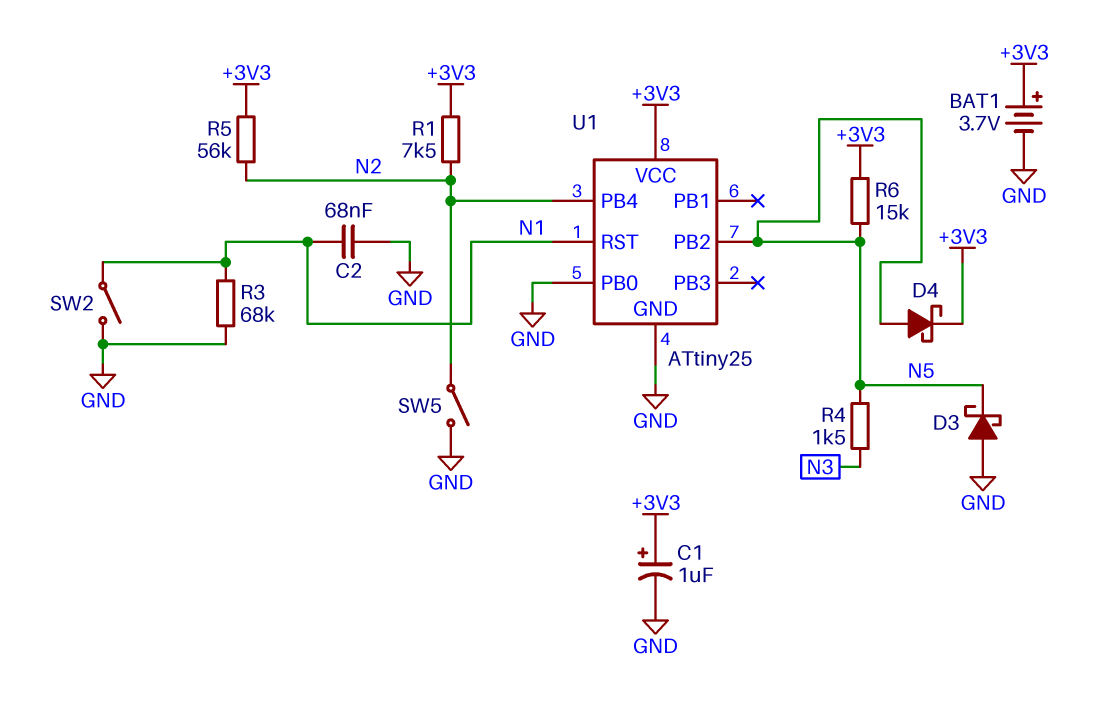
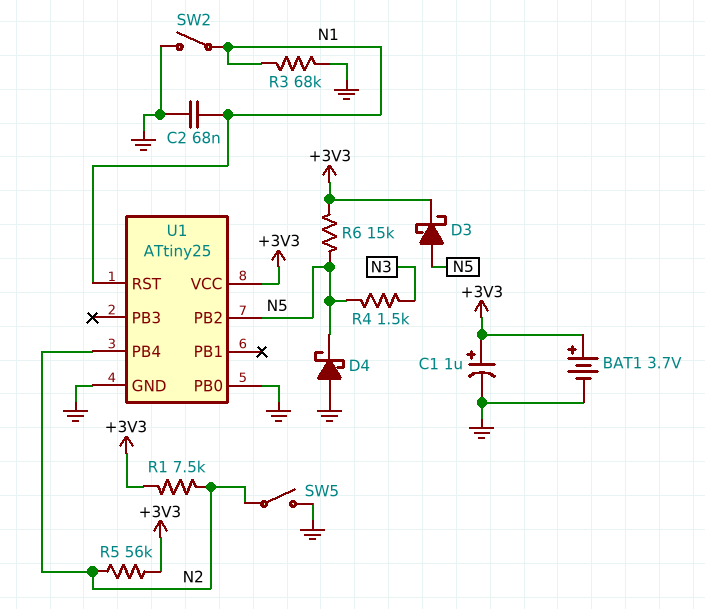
D3: schottky (A GND, K N5) -> schottky (A N5, K +3V3)
D4: schottky (A N5, K +3V3) -> schottky (A GND, K N5)

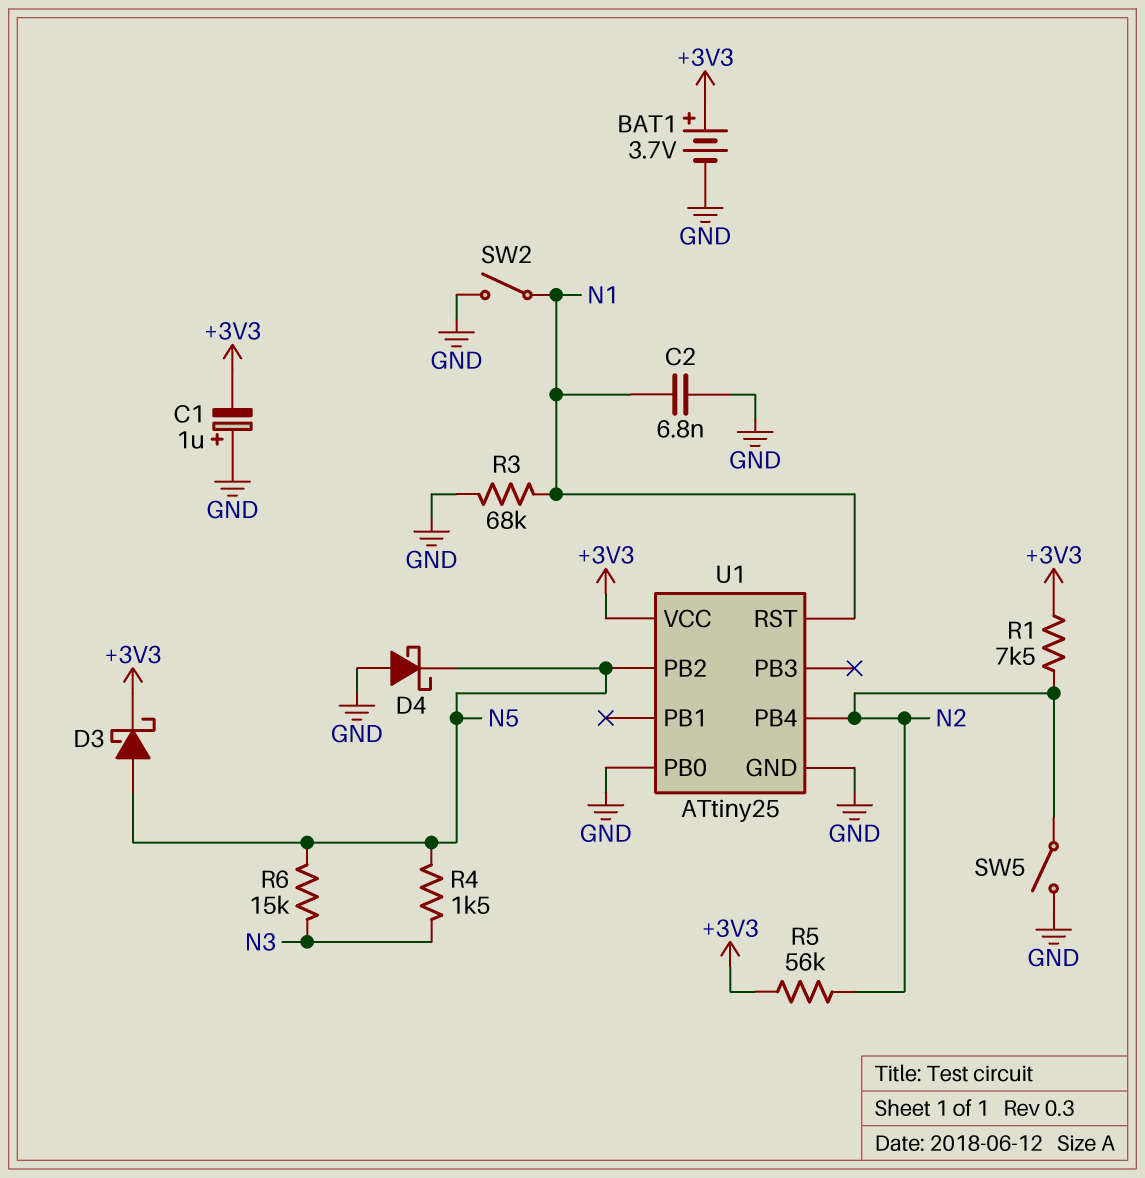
C1: 1uF (plus +3V3, minus GND) -> 1uF (plus GND, minus +3V3)
C2: 68nF (GND, N1) -> 6.8nF (GND, N1)
R6: 15k (+3V3, N5) -> 15k (N3, N5)

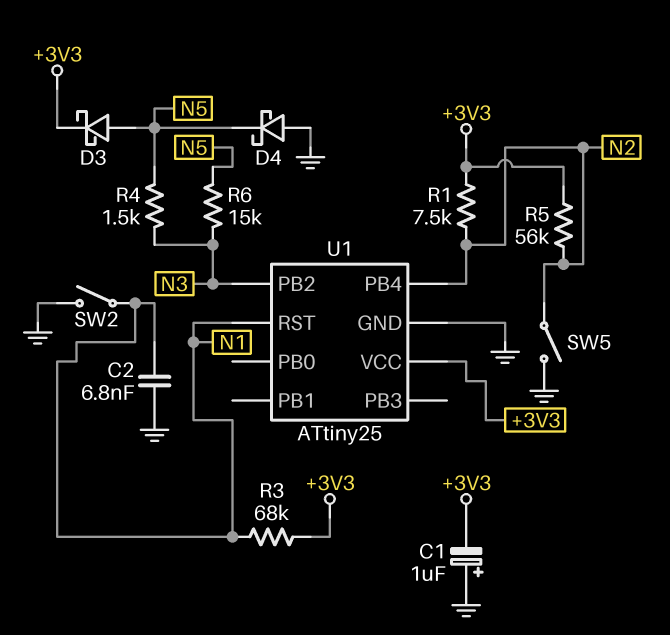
BAT1: 3.7V (plus +3V3, minus GND) -> none
R3: 68k (GND, N1) -> 68k (+3V3, N1)
U1 pin PB0: GND -> none
U1 pin PB2: N5 -> N3

